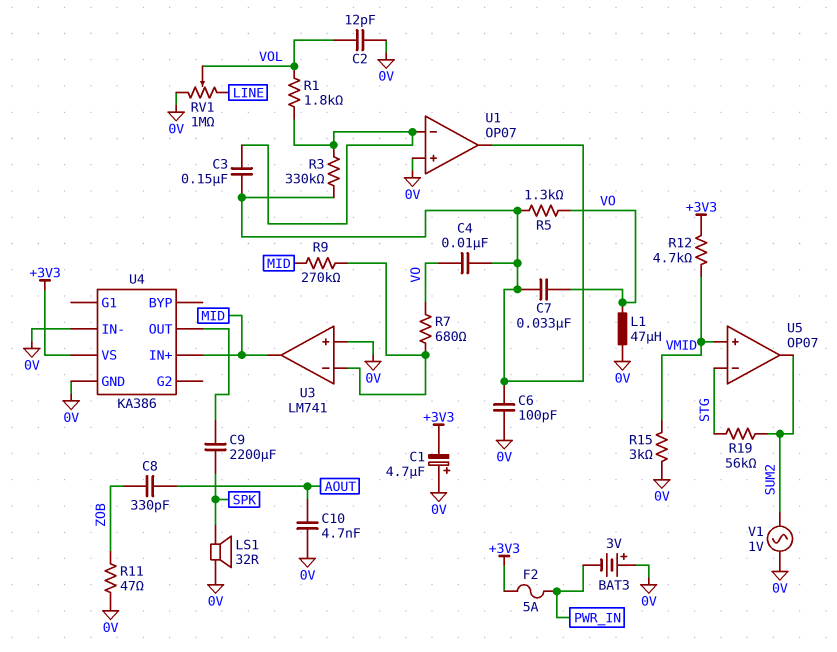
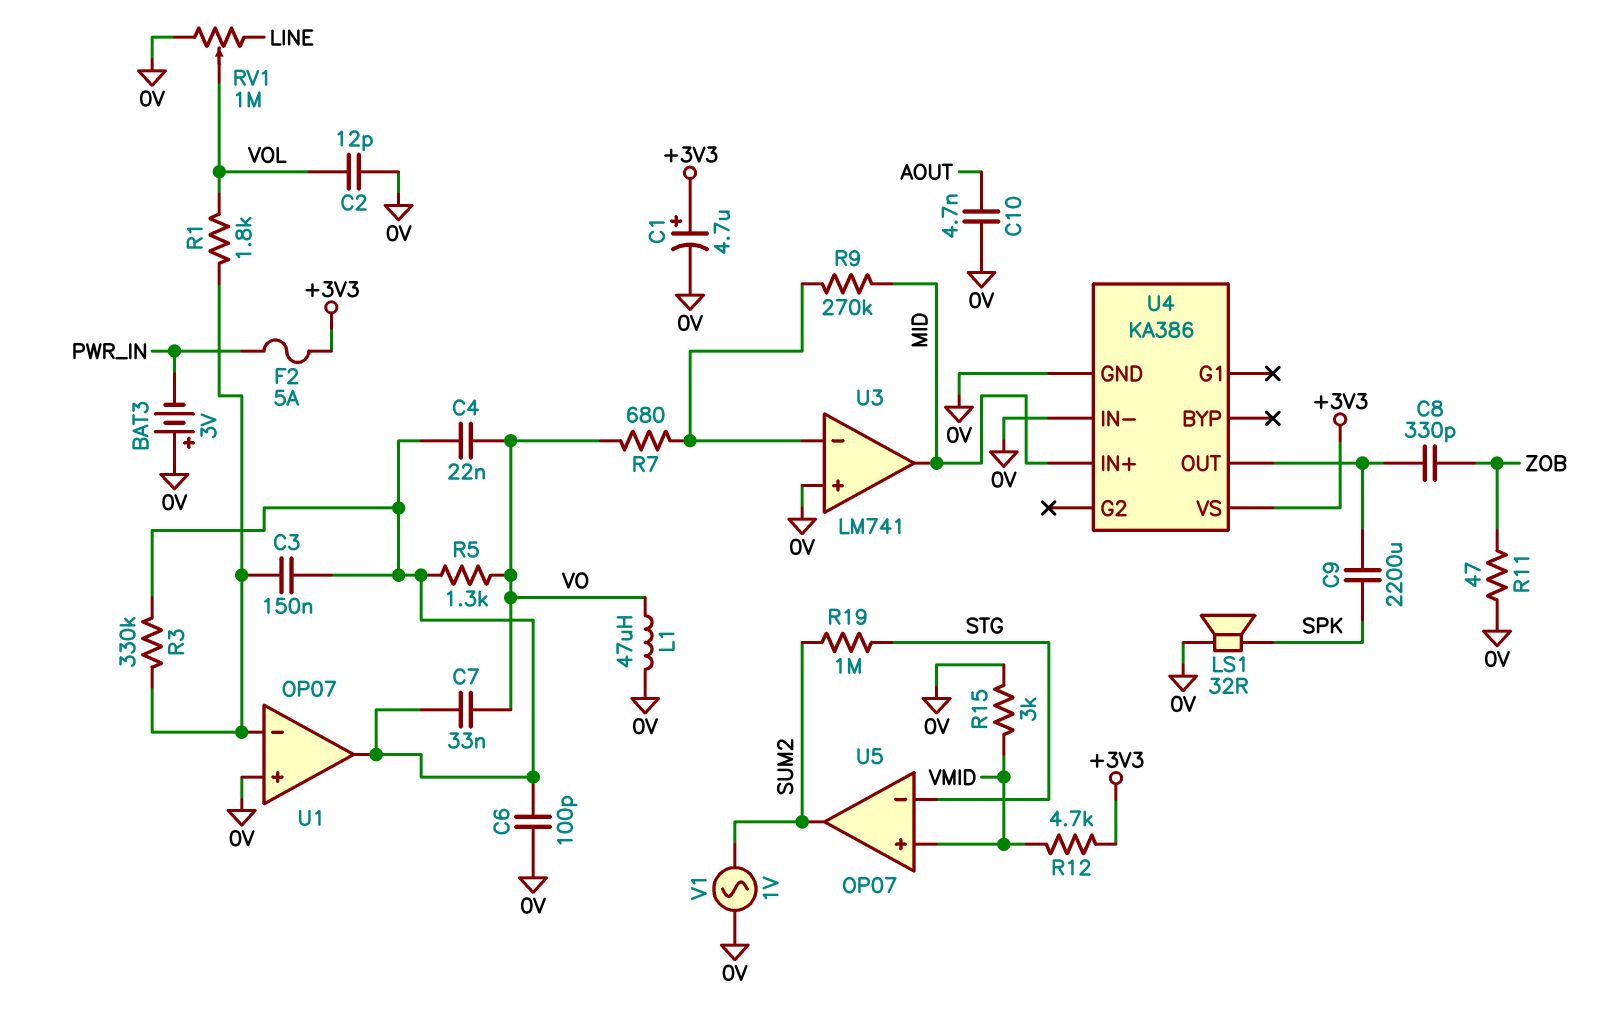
C1: 4.7uF (plus 0V, minus +3V3) -> 4.7uF (plus +3V3, minus 0V)
C4: 10nF (U1/out, VO) -> 22nF (U1/out, VO)
C8: 330pF (AOUT, ZOB) -> 330pF (U4/OUT, ZOB)
R19: 56k (STG, SUM2) -> 1M (STG, SUM2)

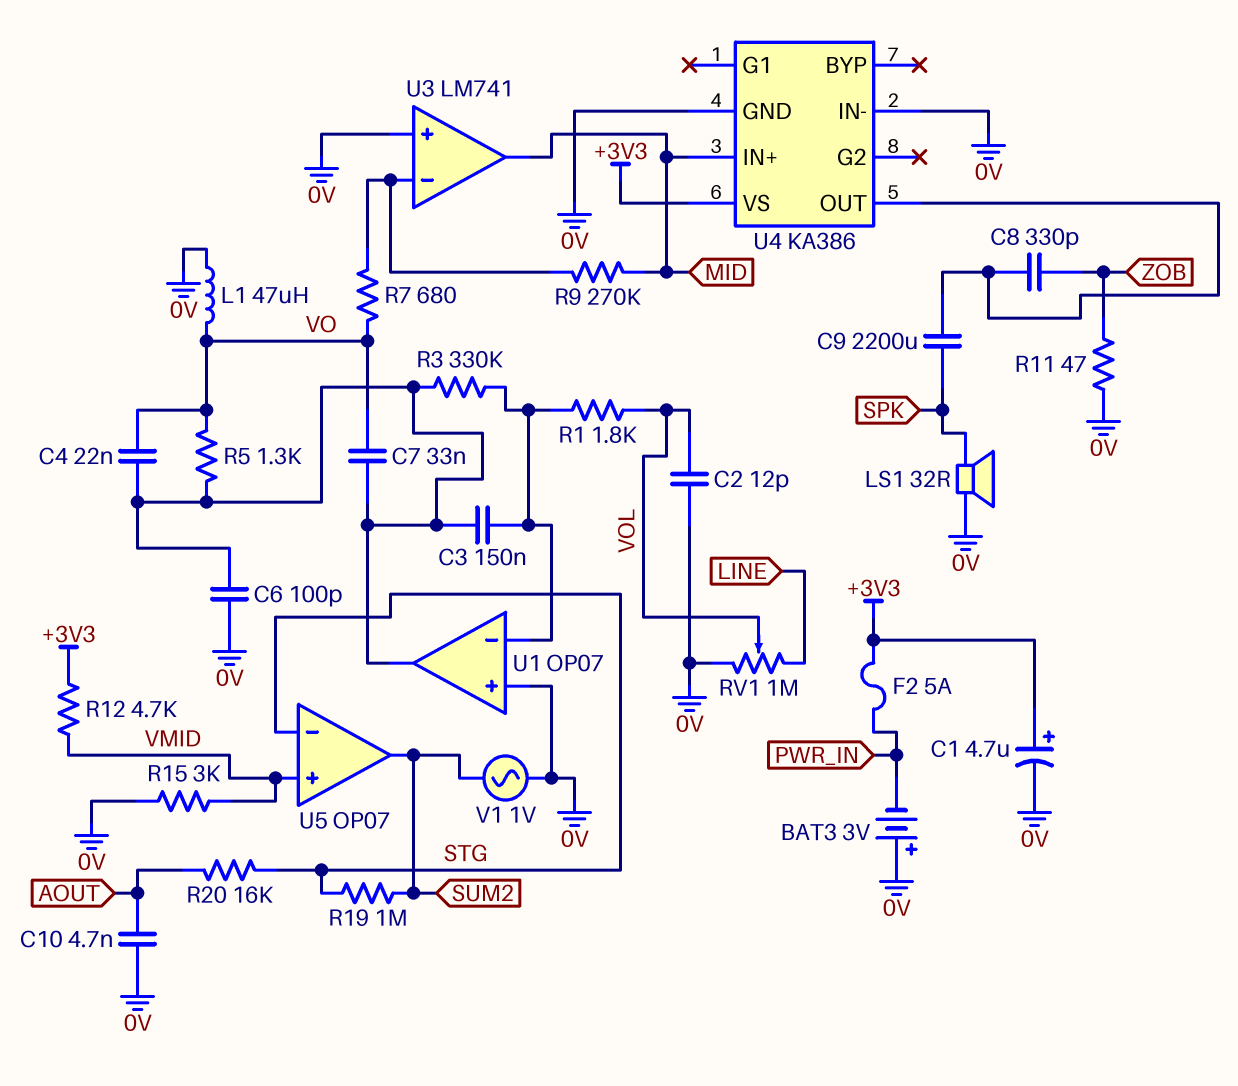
R20: none -> 16k (AOUT, STG)

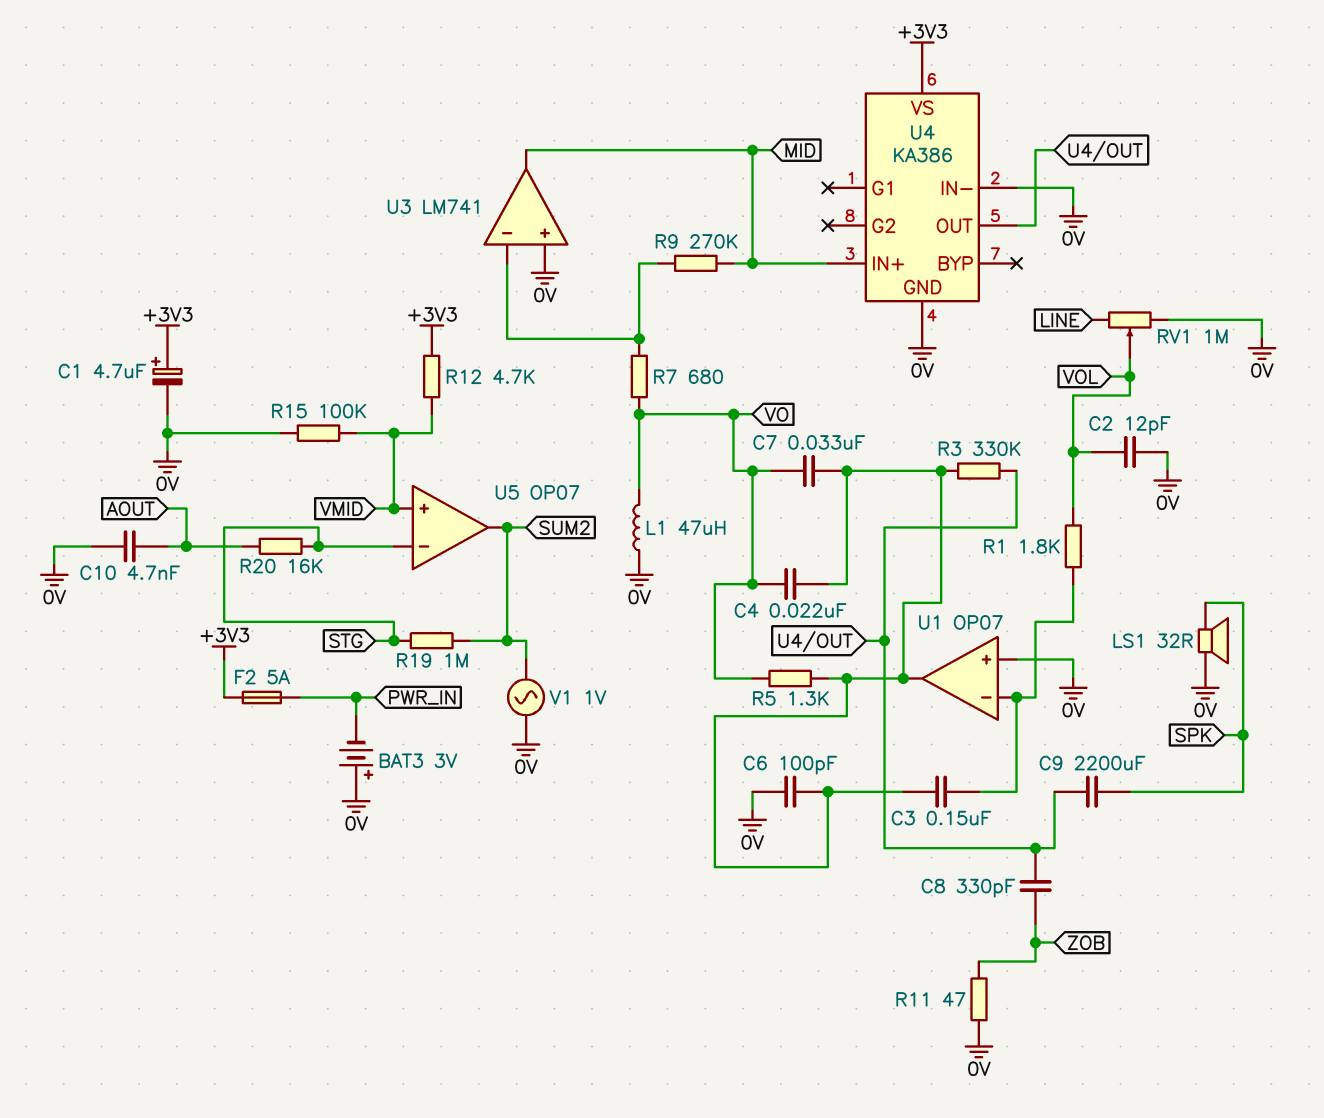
R3: 330k (U1/in-, U1/out) -> 330k (U1/out, U4/OUT)
R15: 3k (0V, VMID) -> 100k (0V, VMID)

